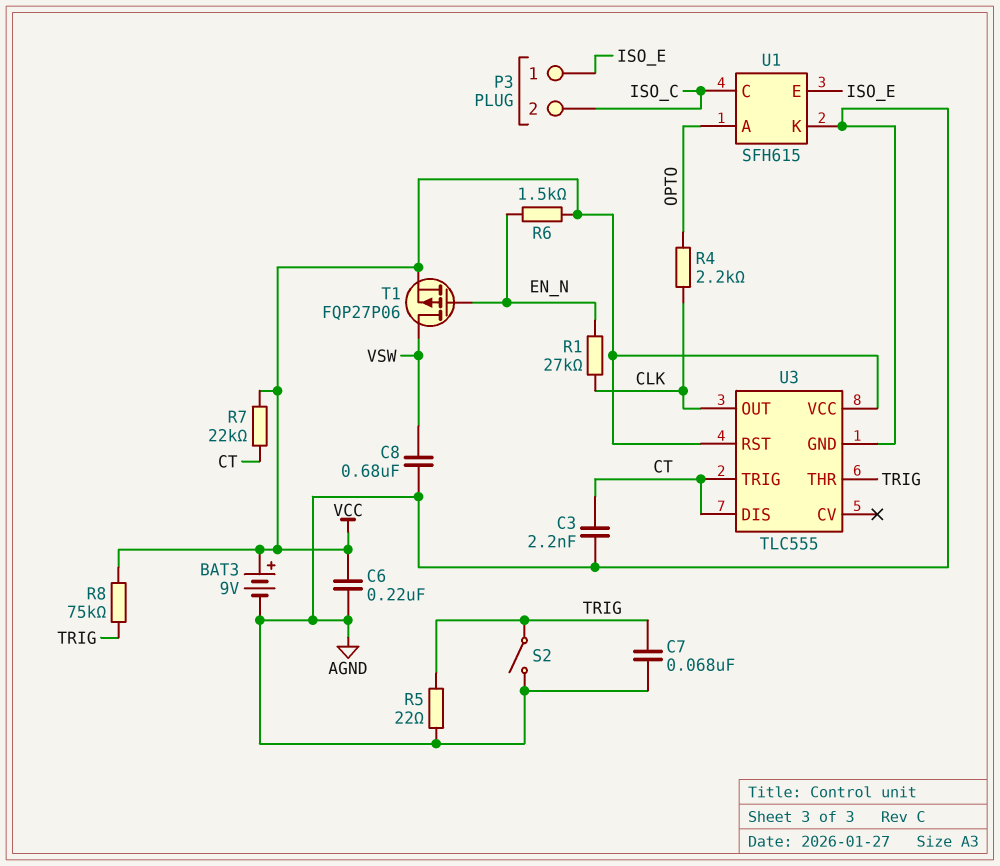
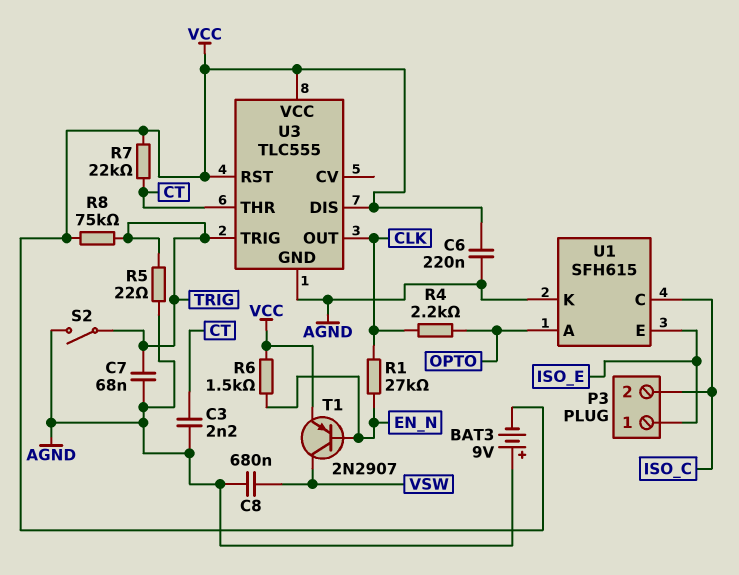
BAT3: 9V (plus VCC, minus AGND) -> 9V (plus AGND, minus VCC)
T1: PMOS FQP27P06 (G EN_N, D VSW, S VCC) -> PNP 2N2907 (B EN_N, C VSW, E VCC)
U3 pin DIS: CT -> VCC
U3 pin THR: TRIG -> CT
U3 pin TRIG: CT -> TRIG

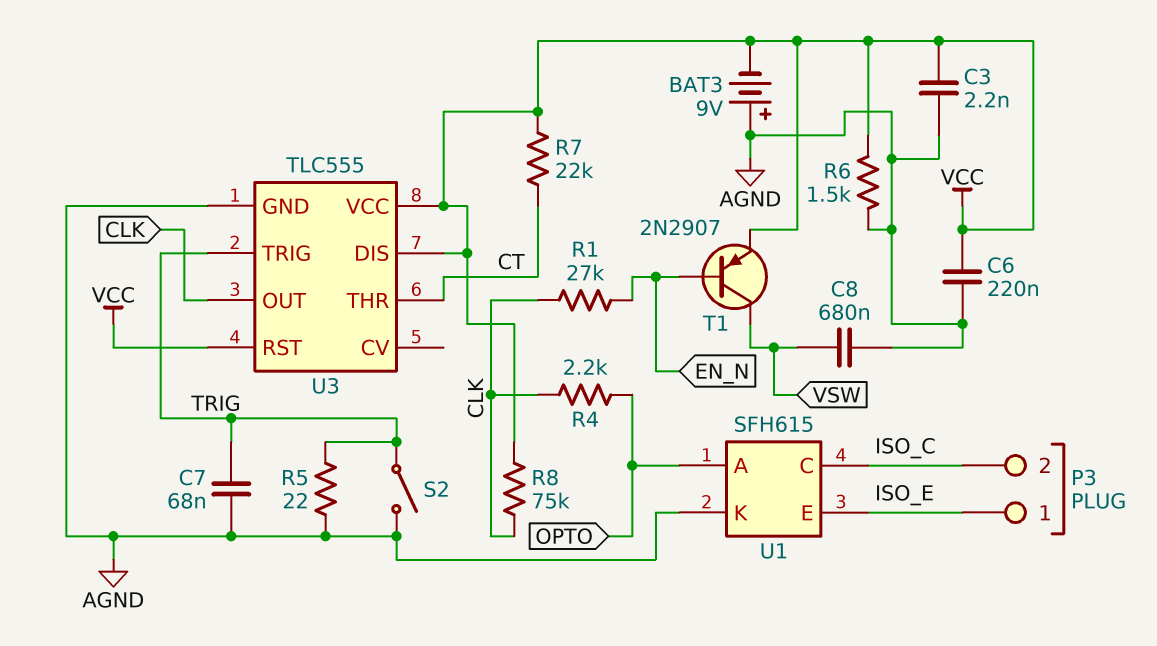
C3: 2.2nF (AGND, CT) -> 2.2nF (AGND, VCC)
R6: 1.5k (EN_N, VCC) -> 1.5k (AGND, VCC)
R8: 75k (TRIG, VCC) -> 75k (CLK, VCC)

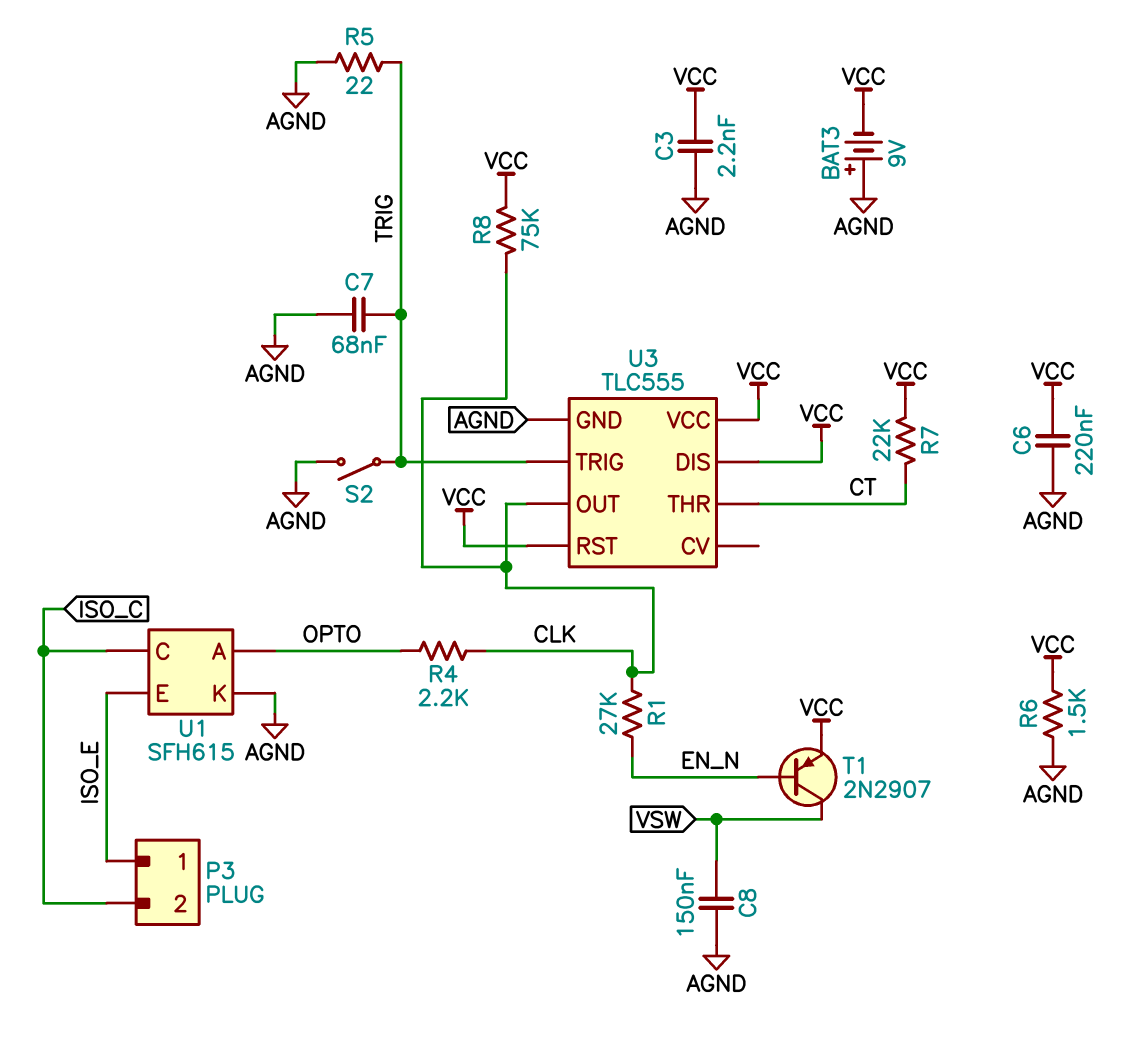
C8: 680nF (AGND, VSW) -> 150nF (AGND, VSW)

